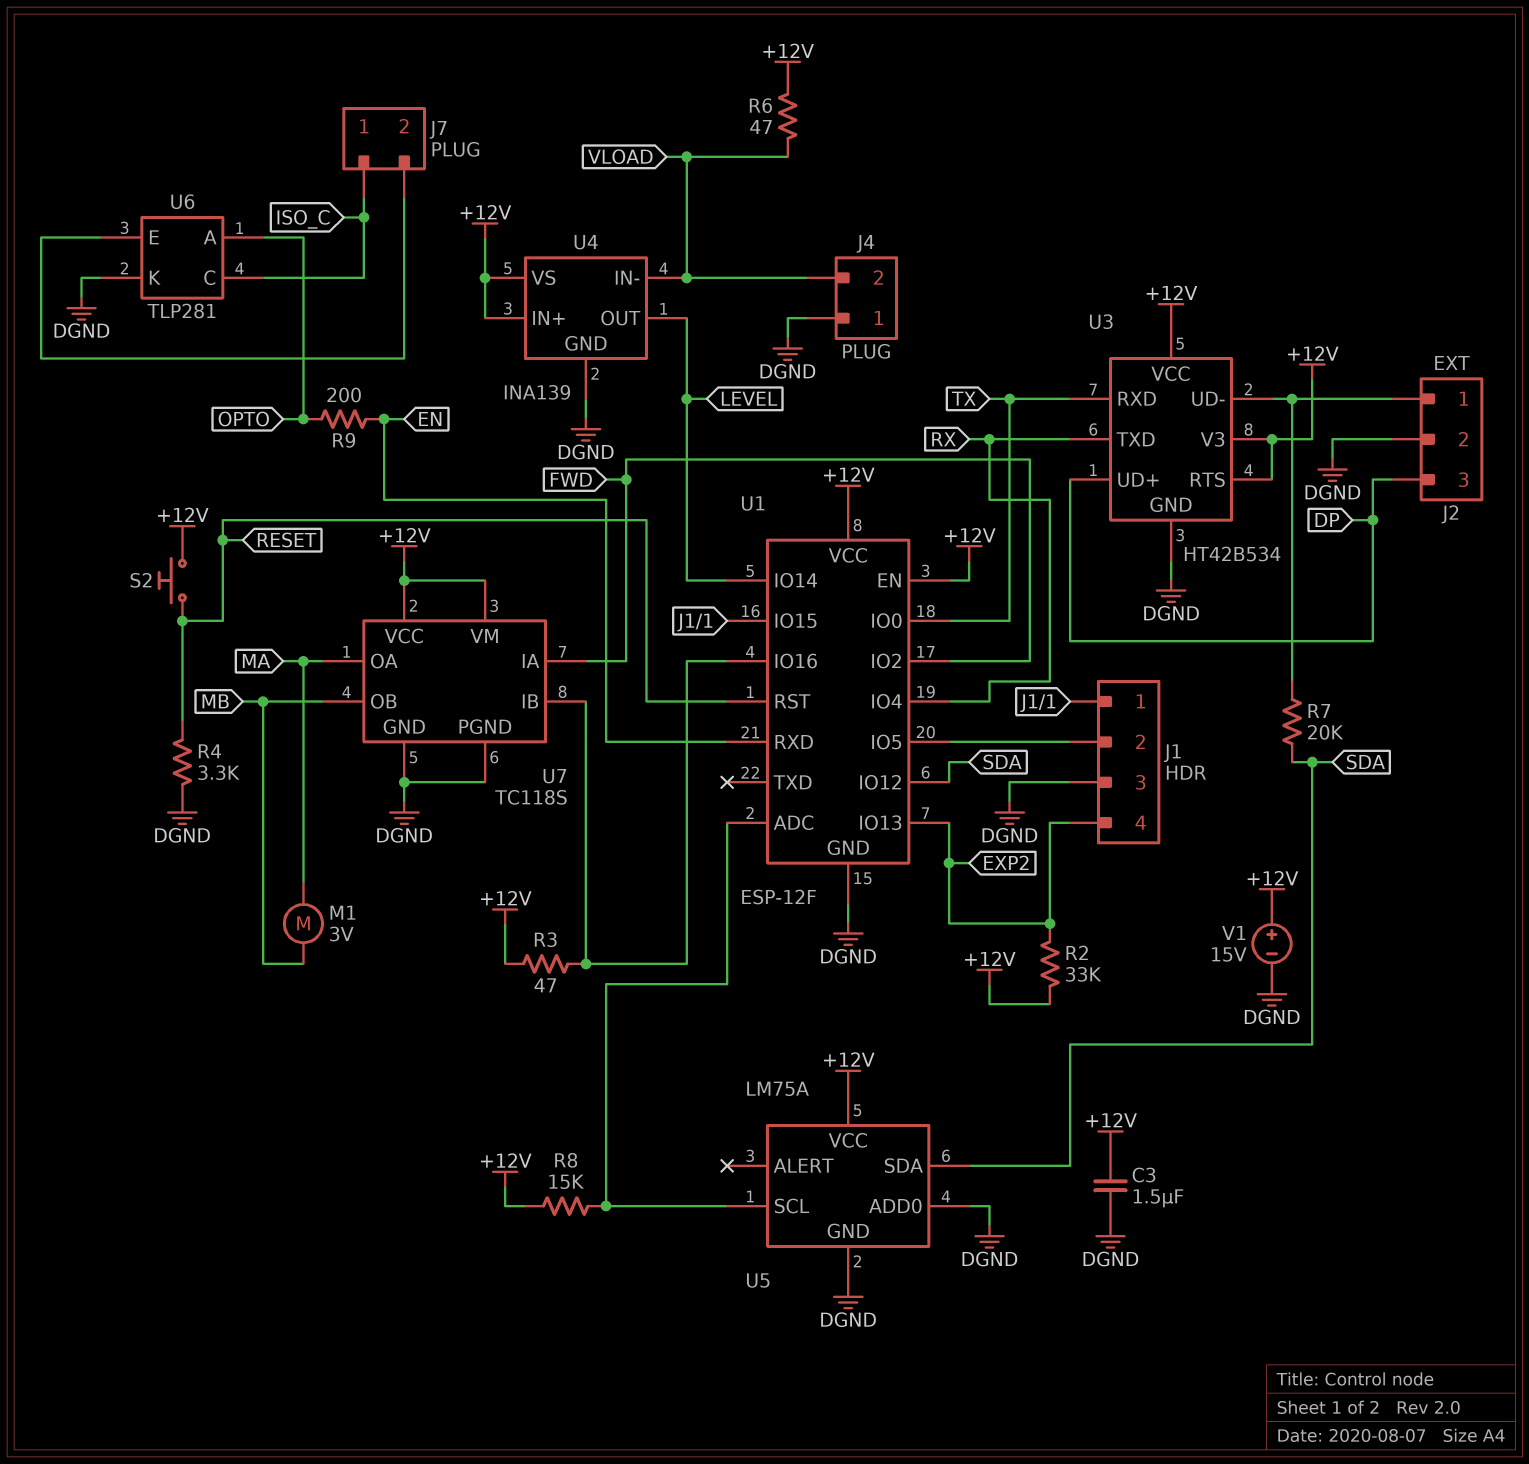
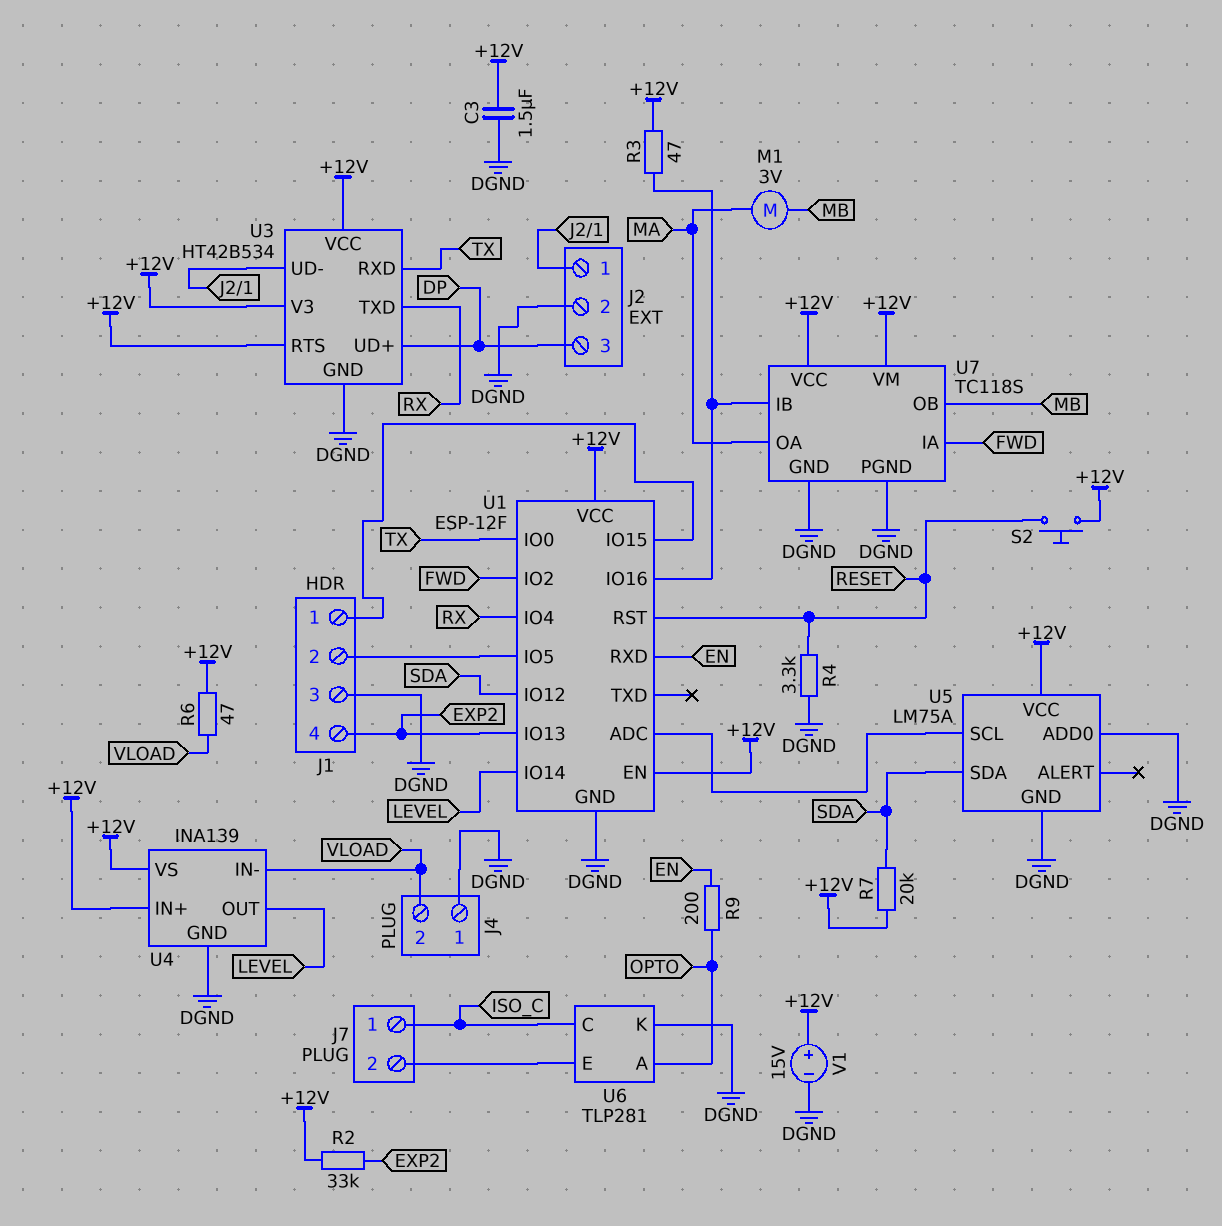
R7: 20k (J2/1, SDA) -> 20k (+12V, SDA)
R8: 15k (+12V, U1/ADC) -> none

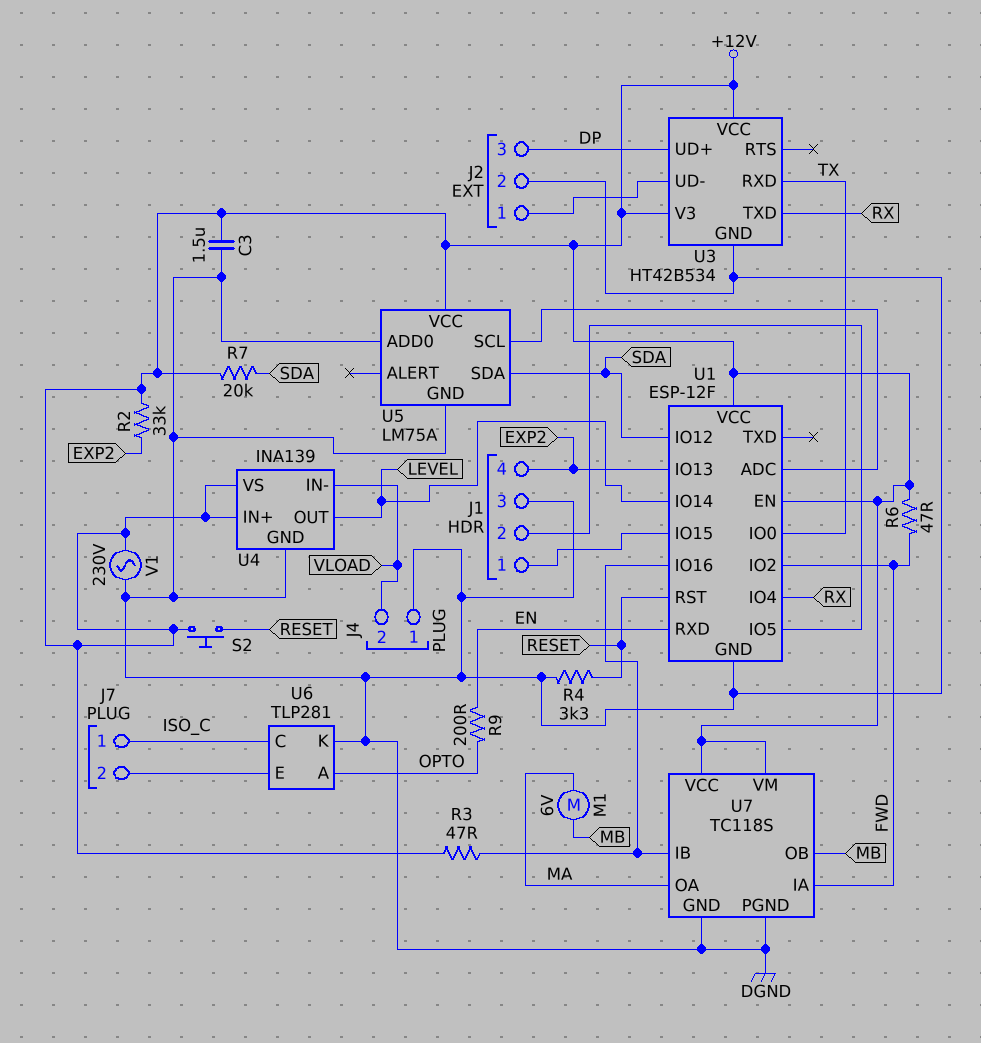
M1: motor 3V (MA, MB) -> motor 6V (MA, MB)
R6: 47 (+12V, VLOAD) -> 47 (+12V, FWD)
U3 pin RTS: +12V -> none
V1: 15V (plus +12V, minus DGND) -> AC 230V (+12V, DGND)

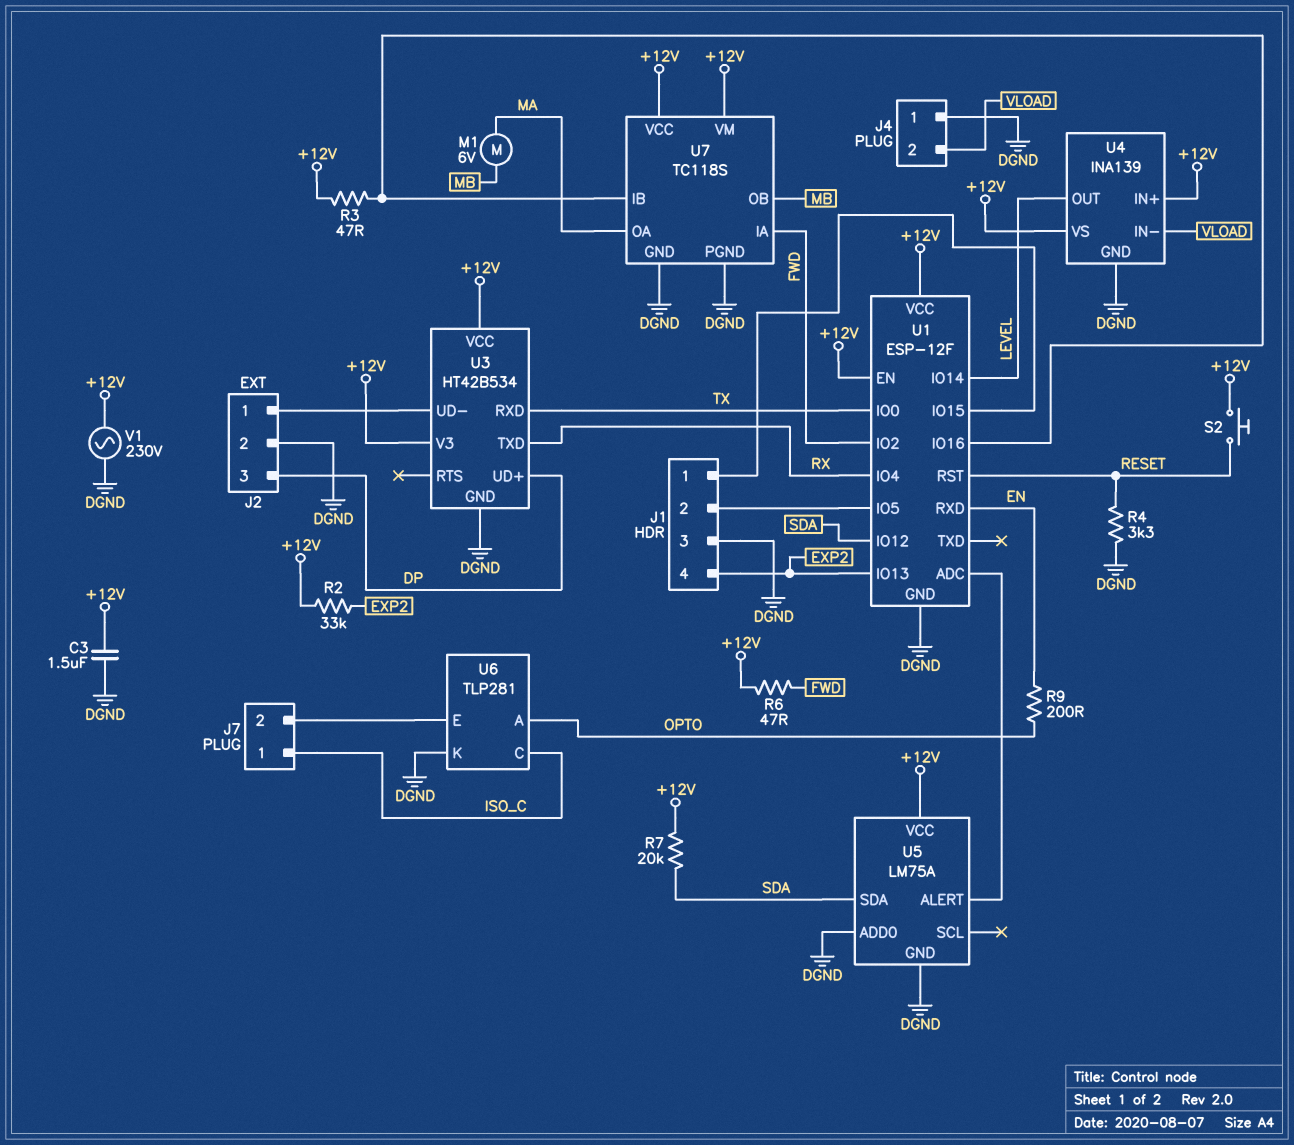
U5 pin ALERT: none -> U1/ADC
U5 pin SCL: U1/ADC -> none

